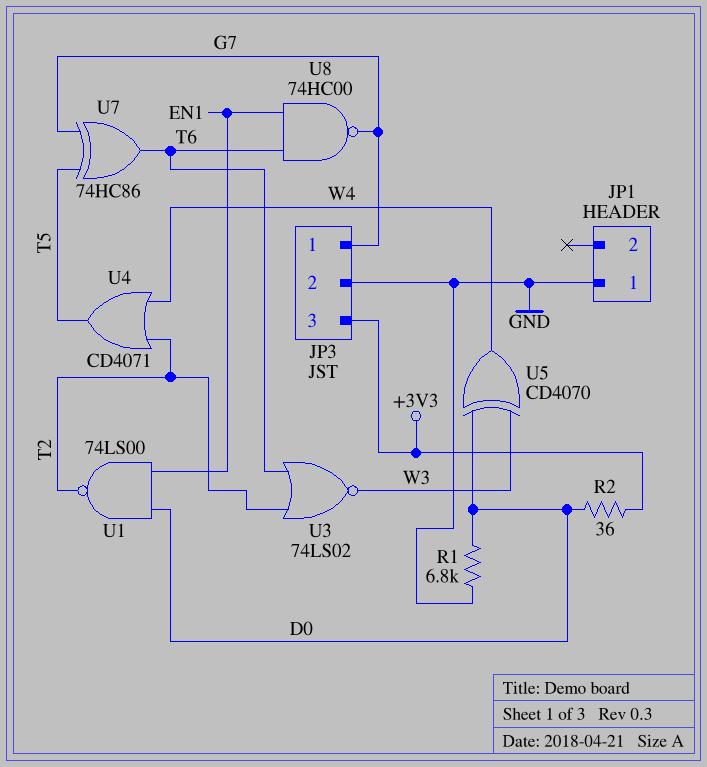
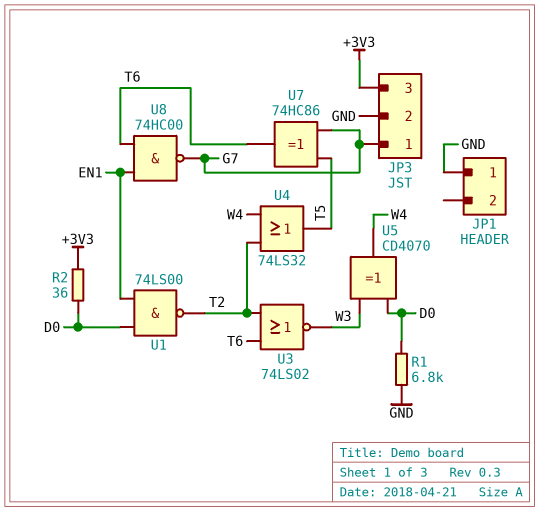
U4: OR CD4071 (in T2, in W4, out T5) -> OR 74LS32 (in T2, in W4, out T5)

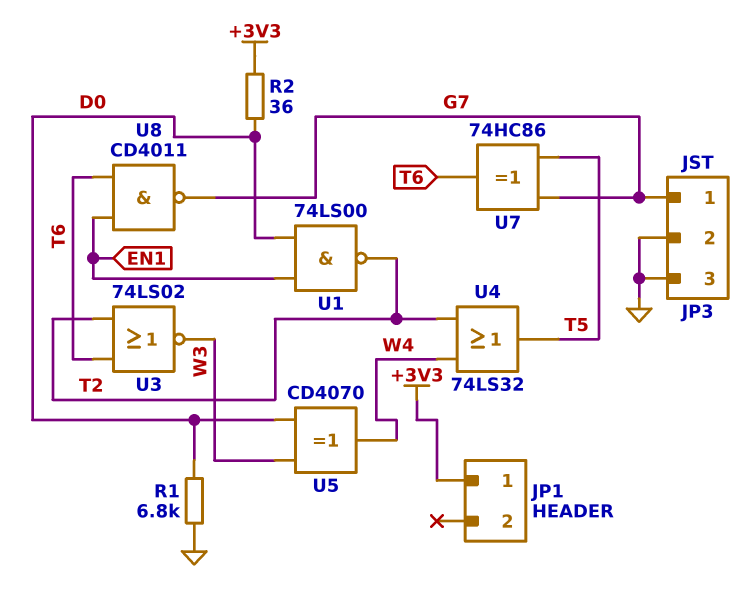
JP1 pin 1: GND -> +3V3
JP3 pin 3: +3V3 -> GND
U8: NAND 74HC00 (in EN1, in T6, out G7) -> NAND CD4011 (in EN1, in T6, out G7)

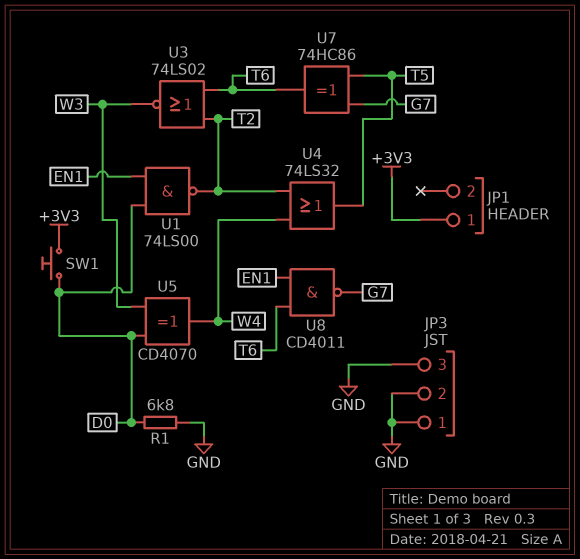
JP3 pin 1: G7 -> GND
R2: 36 (+3V3, D0) -> none
SW1: none -> button (+3V3, D0)

